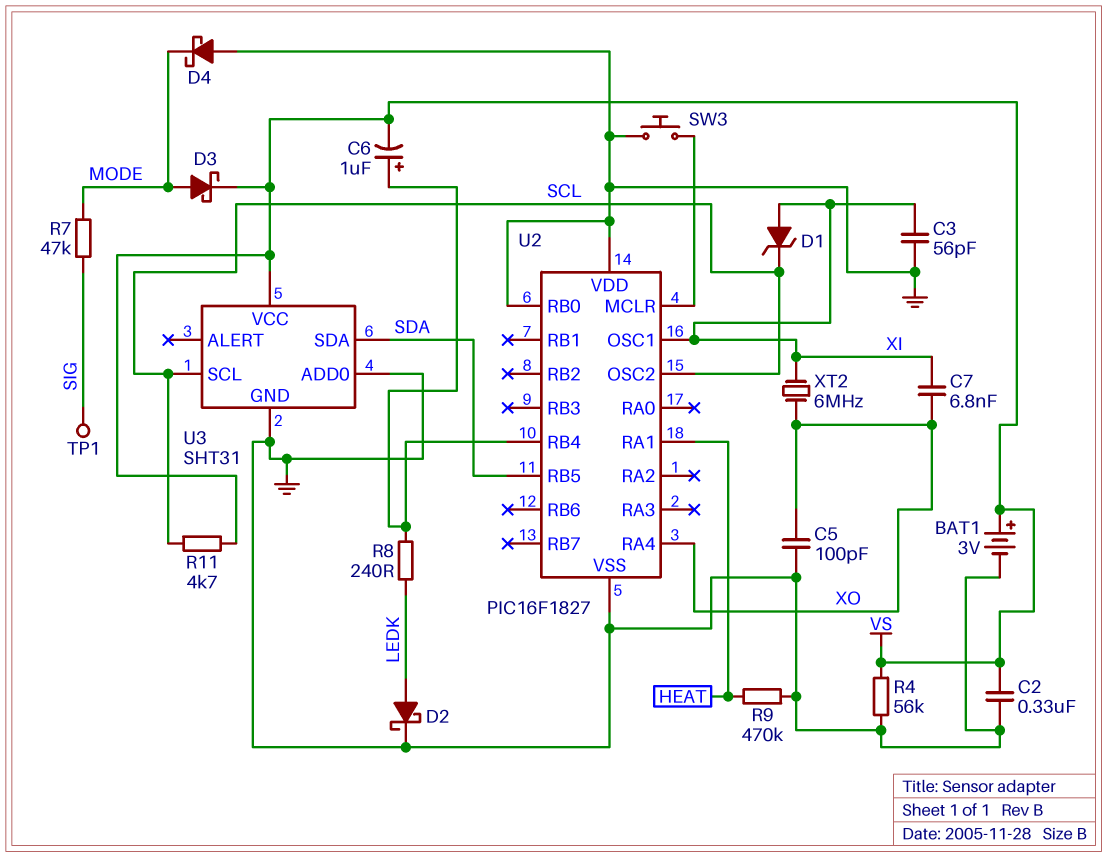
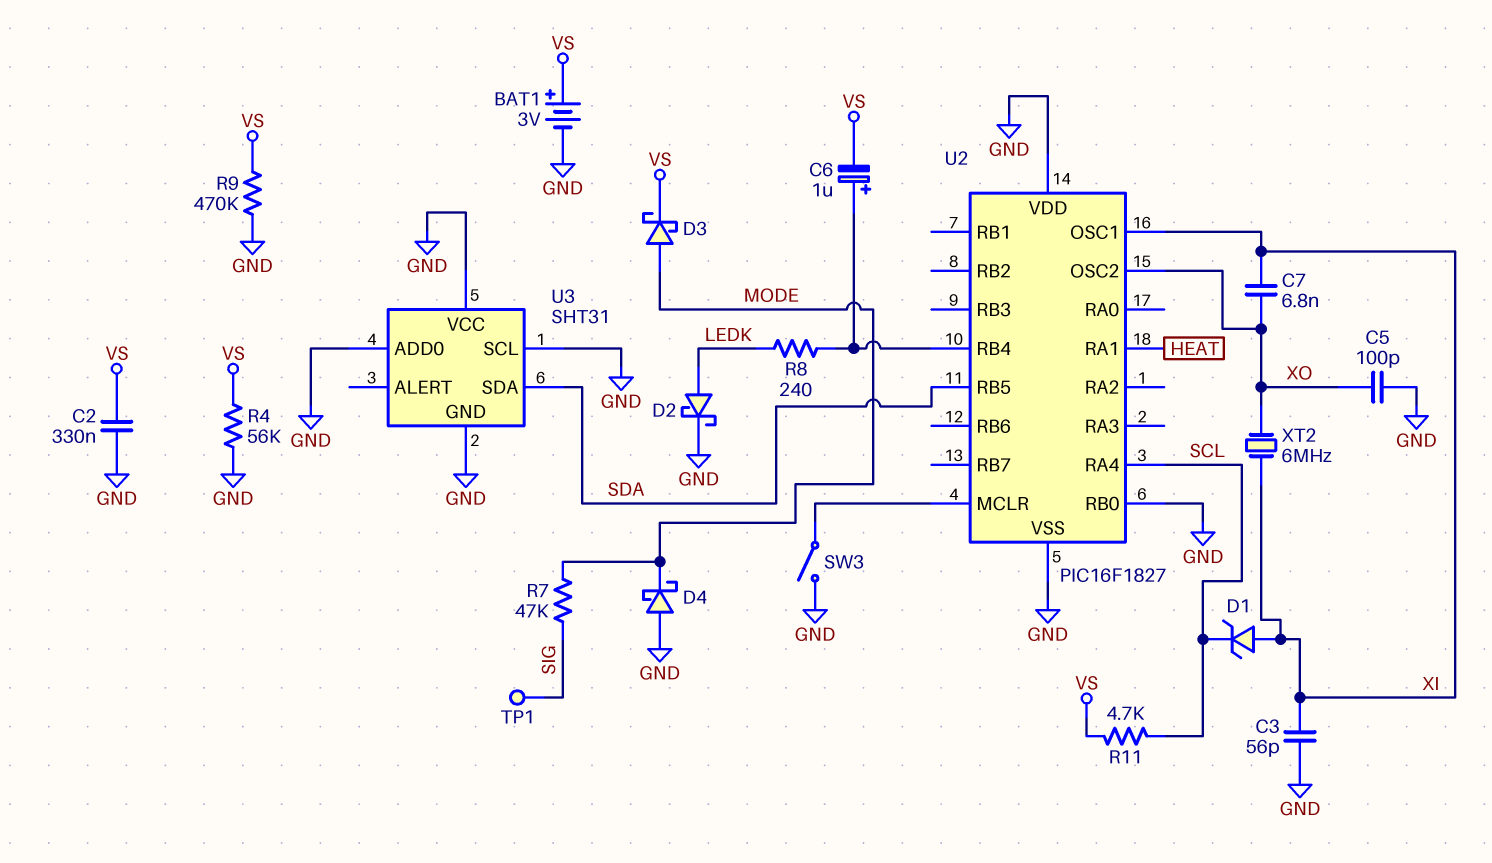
R9: 470k (GND, HEAT) -> 470k (GND, VS)
SW3: button (GND, U2/MCLR) -> switch (GND, U2/MCLR)
U2 pin OSC2: SCL -> XO
U2 pin RA4: XO -> SCL
U3 pin SCL: SCL -> GND
U3 pin VCC: VS -> GND

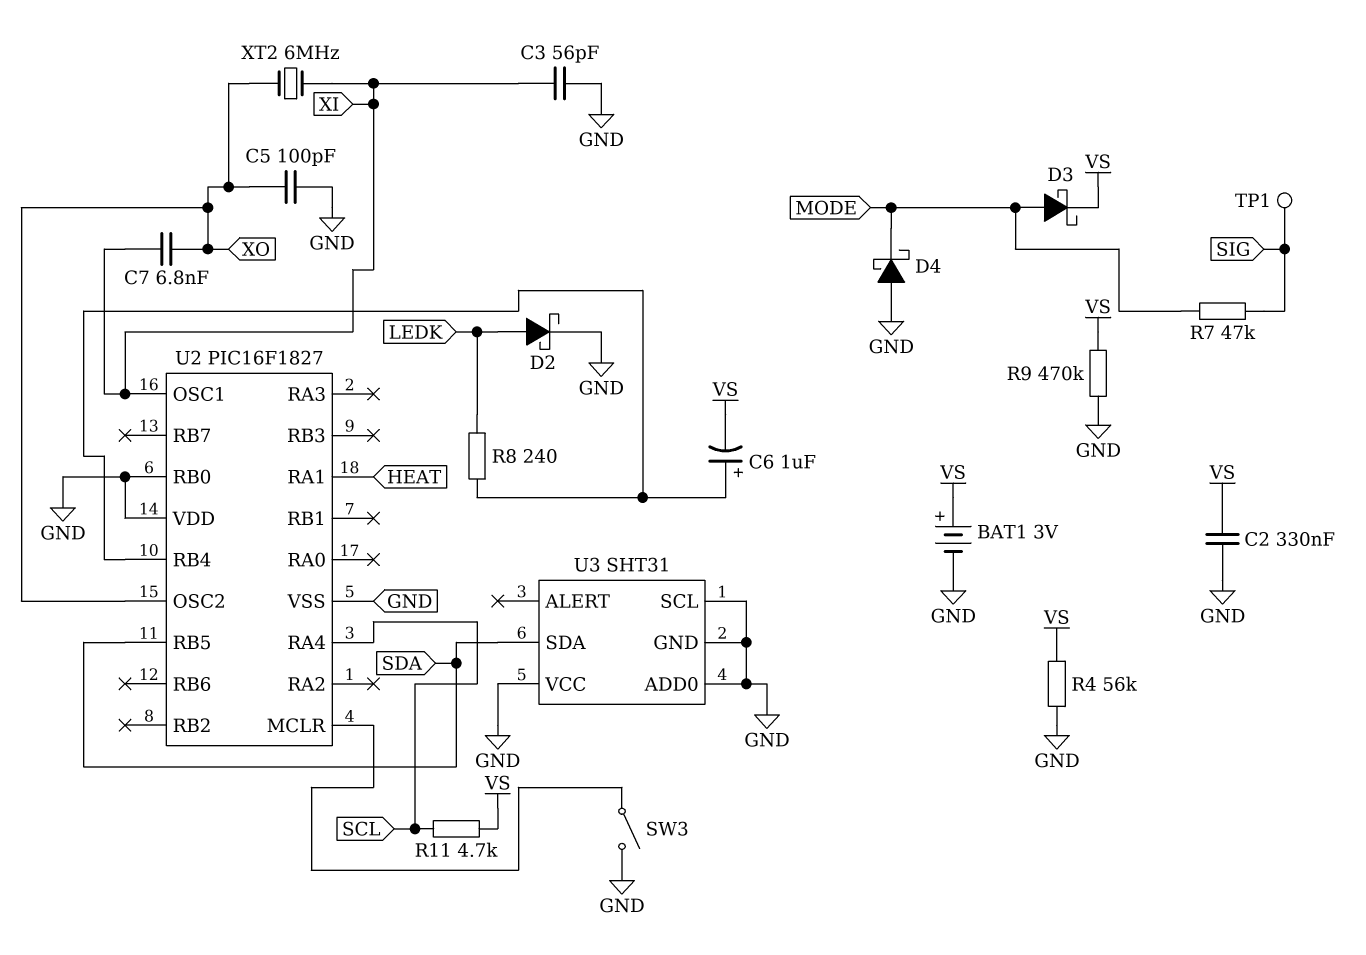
D1: zener (A XI, K SCL) -> none

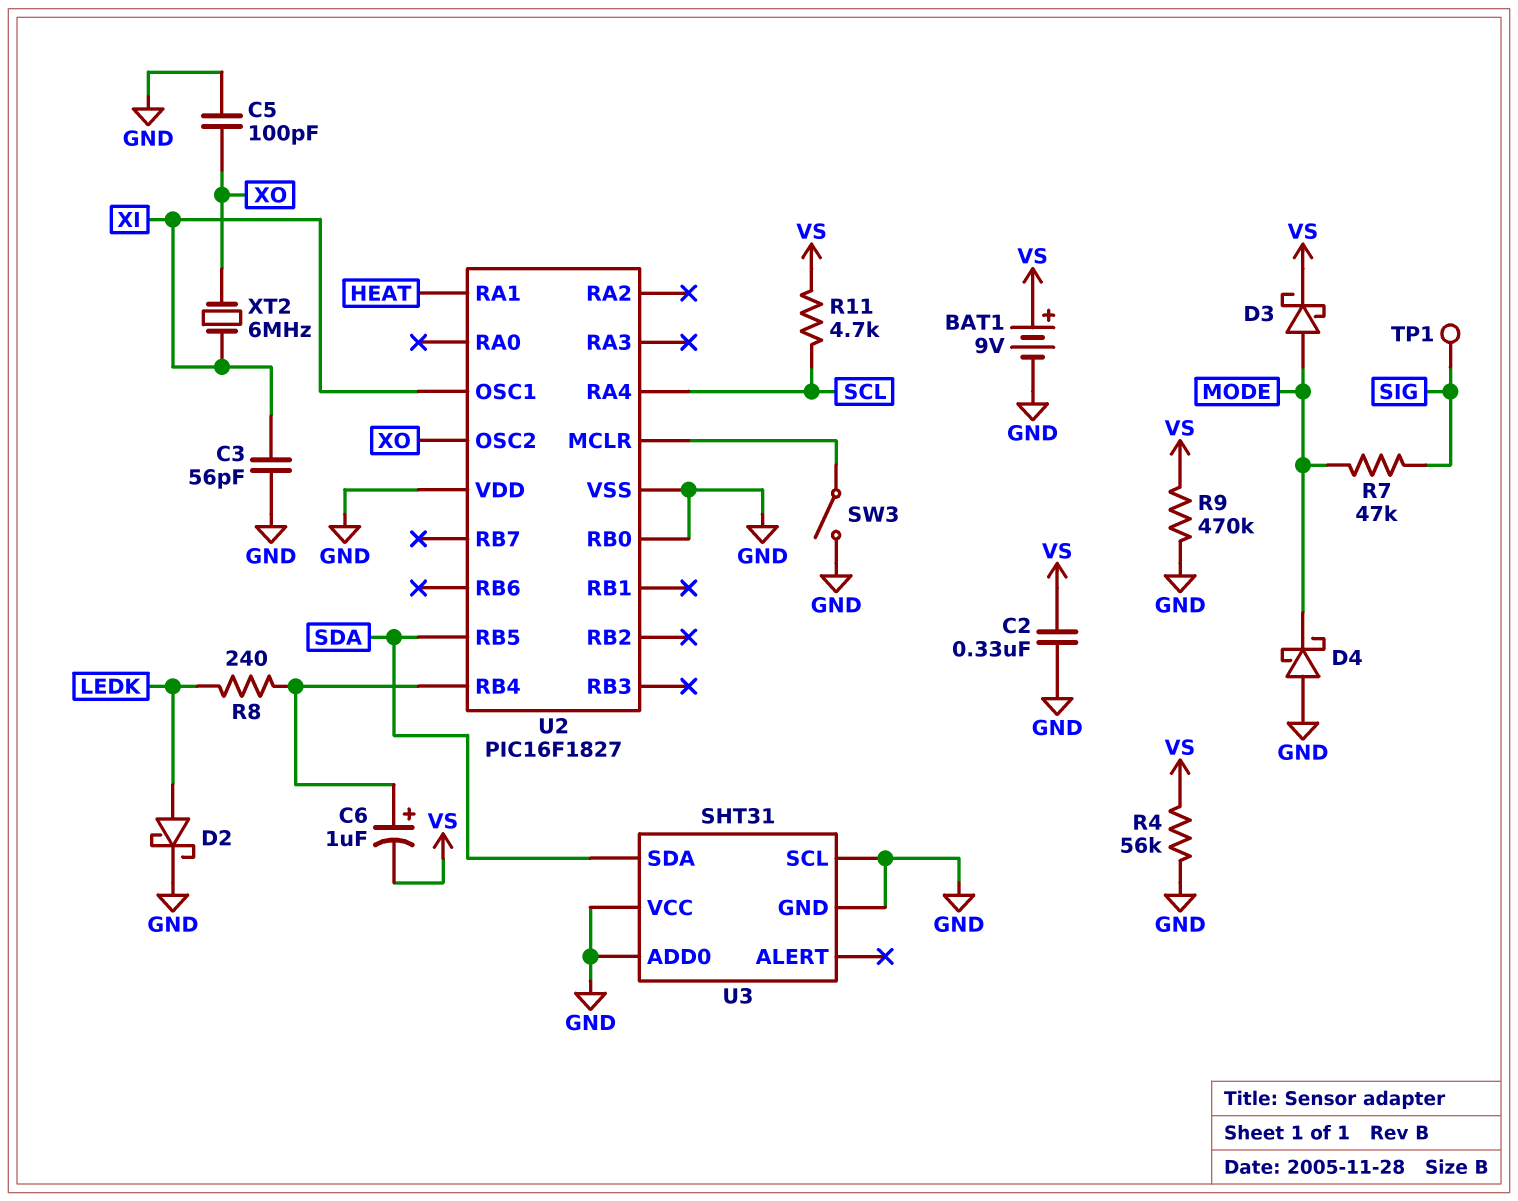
BAT1: 3V (plus VS, minus GND) -> 9V (plus VS, minus GND)
C7: 6.8nF (XI, XO) -> none

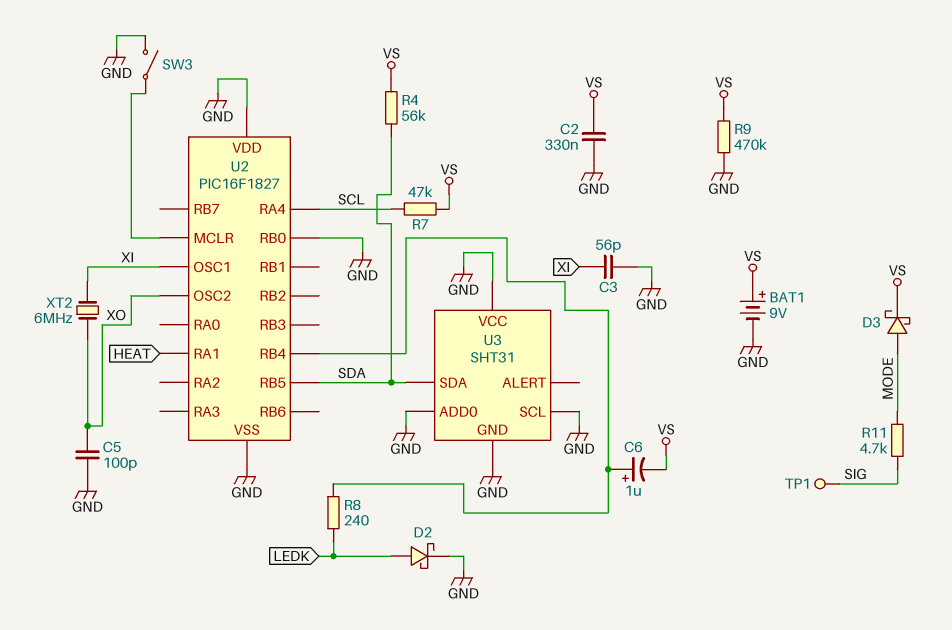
D4: schottky (A GND, K MODE) -> none
R4: 56k (GND, VS) -> 56k (SDA, VS)
R7: 47k (MODE, SIG) -> 47k (SCL, VS)
R11: 4.7k (SCL, VS) -> 4.7k (MODE, SIG)

